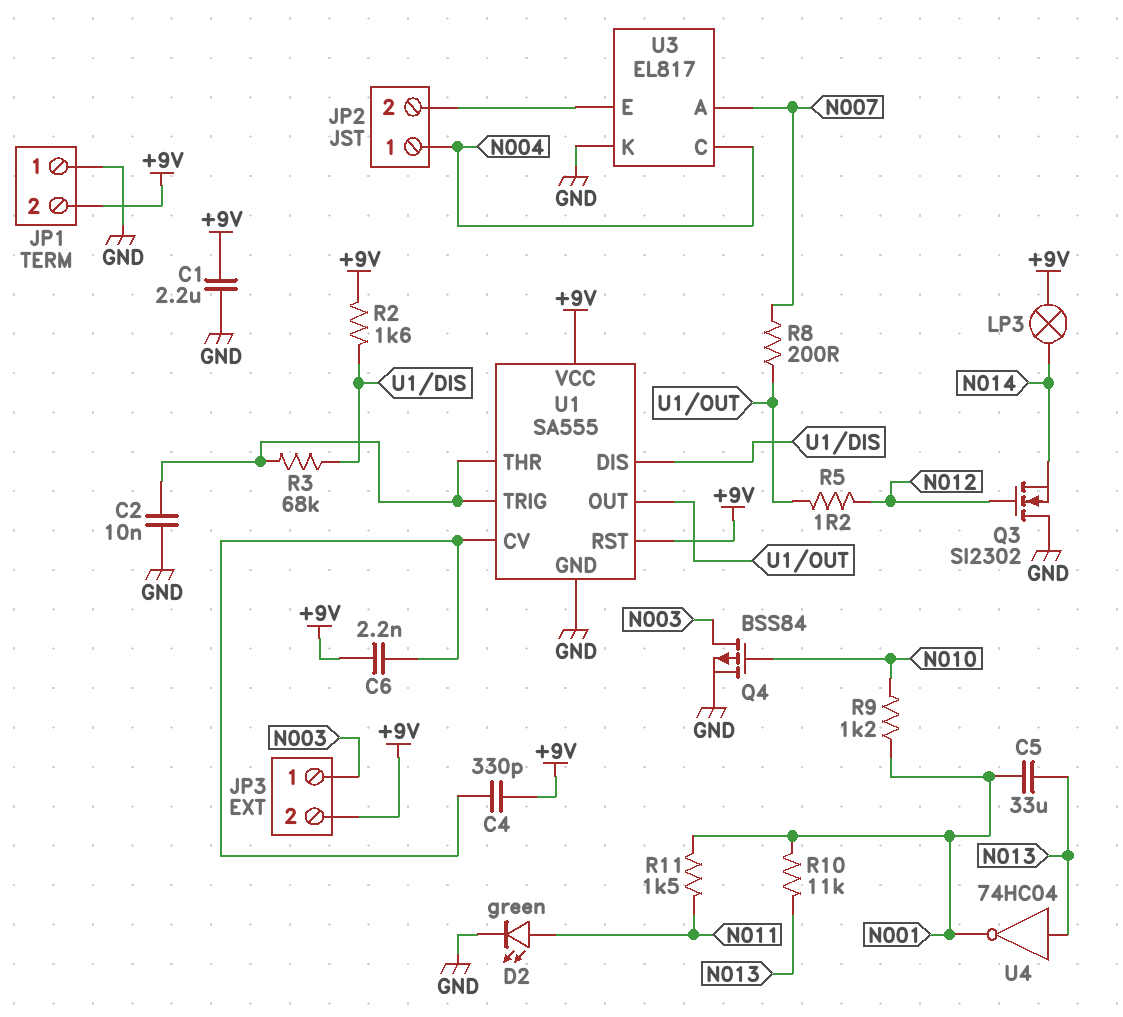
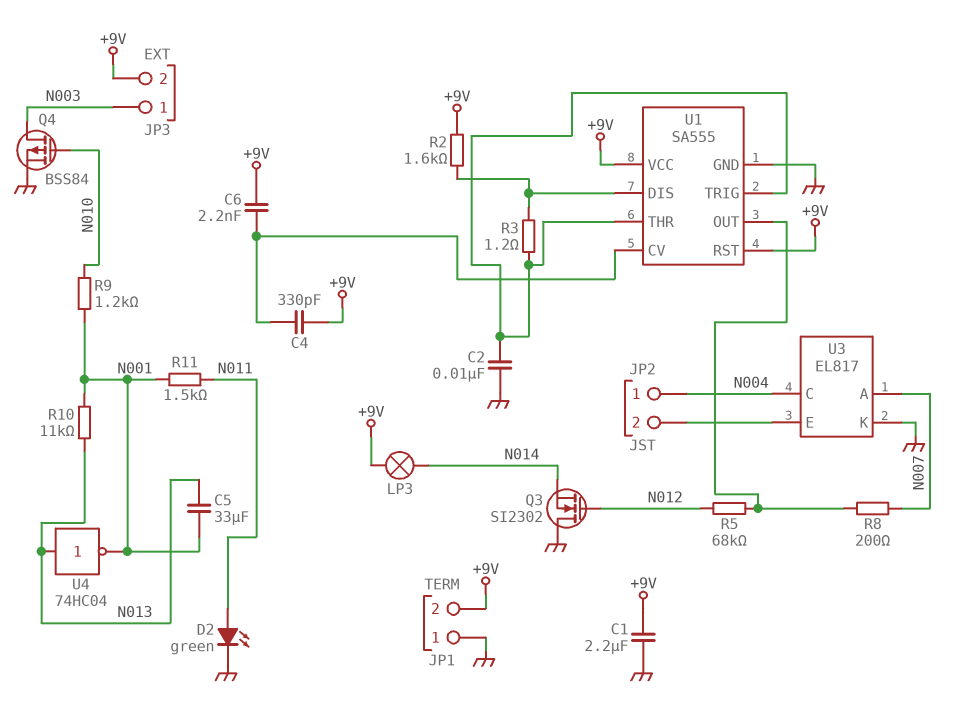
R3: 68k (U1/DIS, U1/THR) -> 1.2 (U1/DIS, U1/THR)
R5: 1.2 (N012, U1/OUT) -> 68k (N012, U1/OUT)

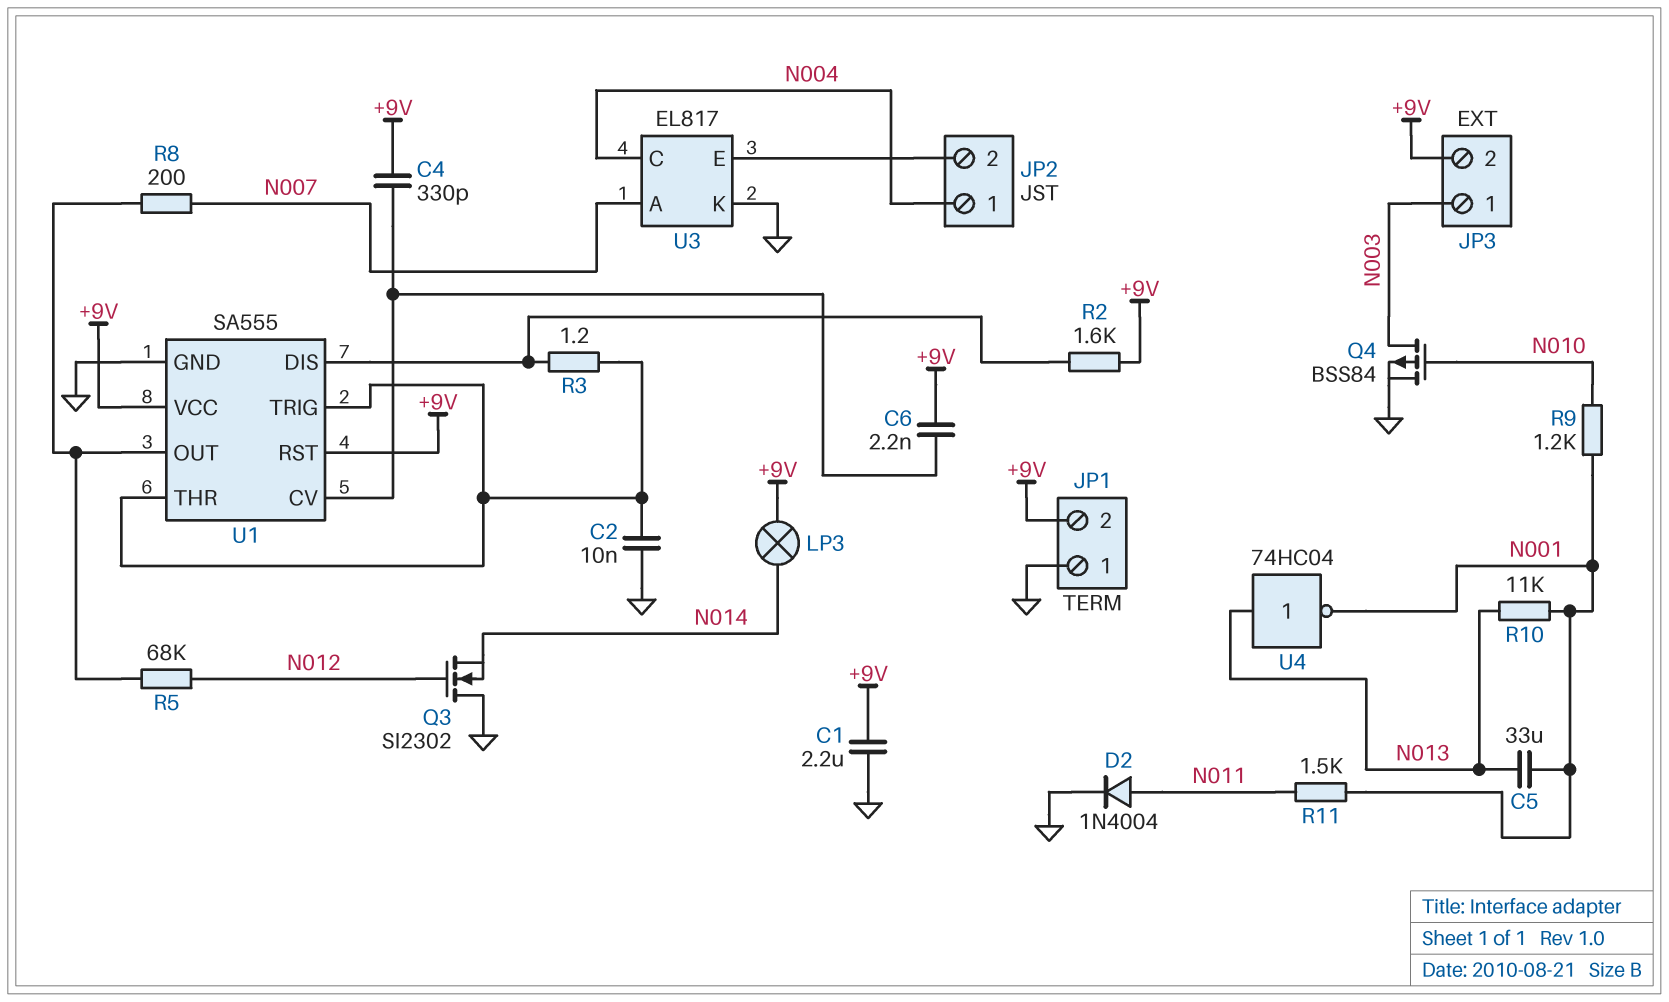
D2: LED green (A N011, K GND) -> diode 1N4004 (A N011, K GND)

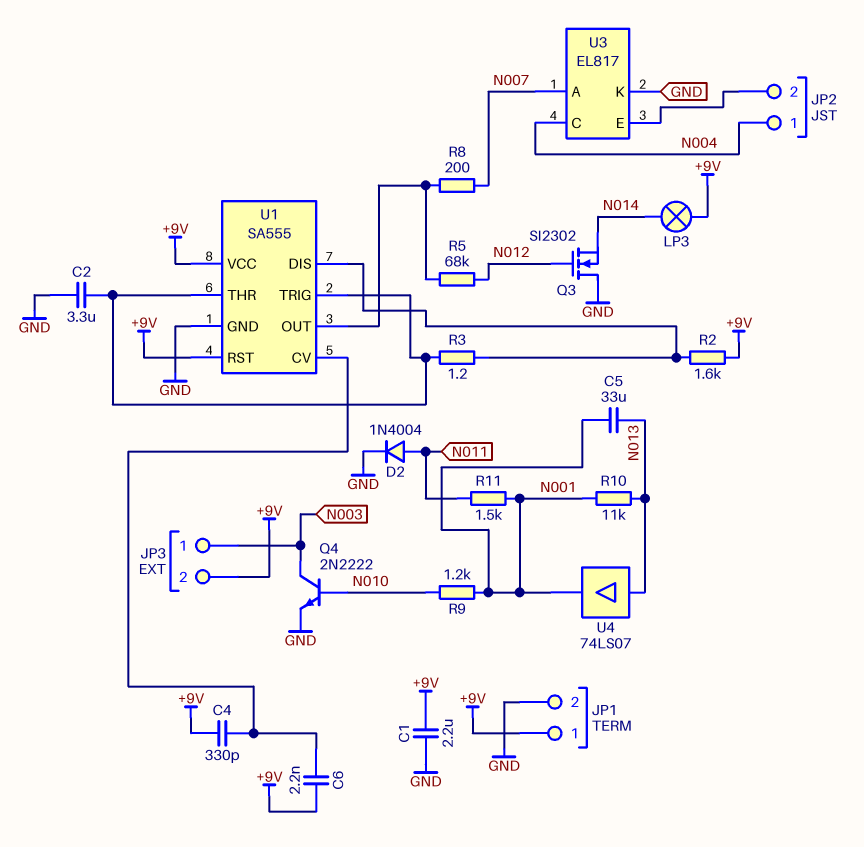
C2: 10nF (GND, U1/THR) -> 3.3uF (GND, U1/THR)
JP1 pin 1: GND -> +9V
JP1 pin 2: +9V -> GND
Q4: PMOS BSS84 (G N010, D N003, S GND) -> NPN 2N2222 (B N010, C N003, E GND)
U4: NOT 74HC04 (in N013, out N001) -> buffer 74LS07 (in N013, out N001)

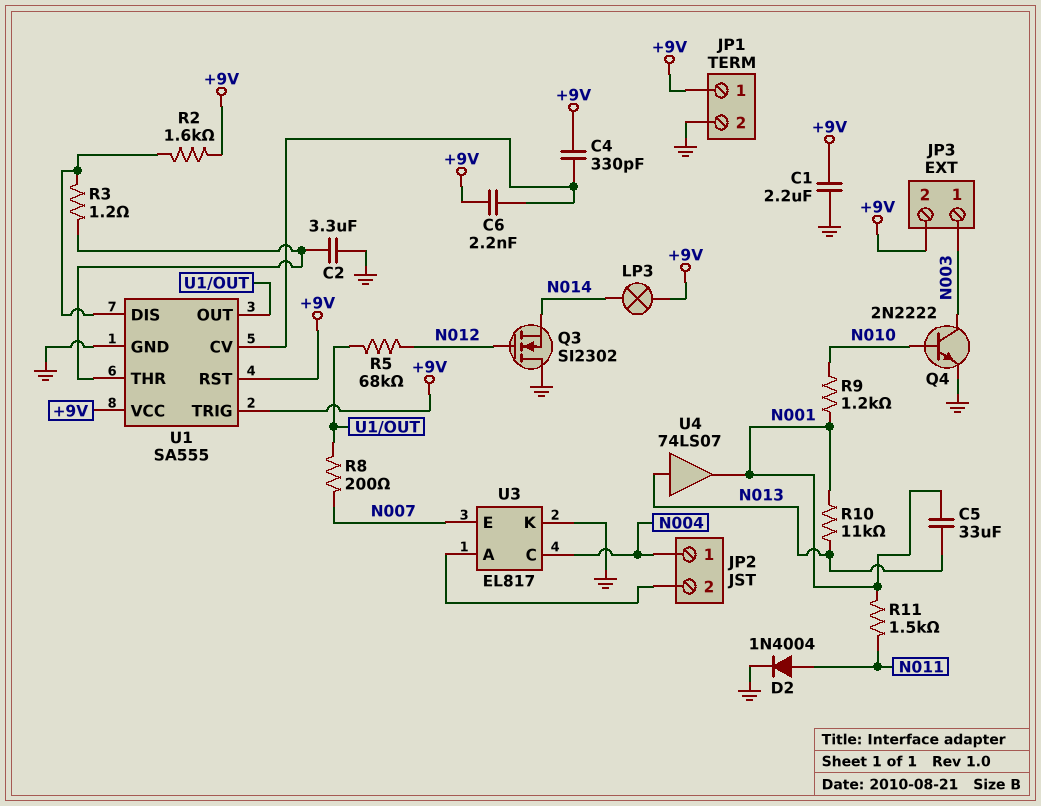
U1 pin TRIG: U1/THR -> +9V
U3 pin A: N007 -> JP2/2
U3 pin E: JP2/2 -> N007

